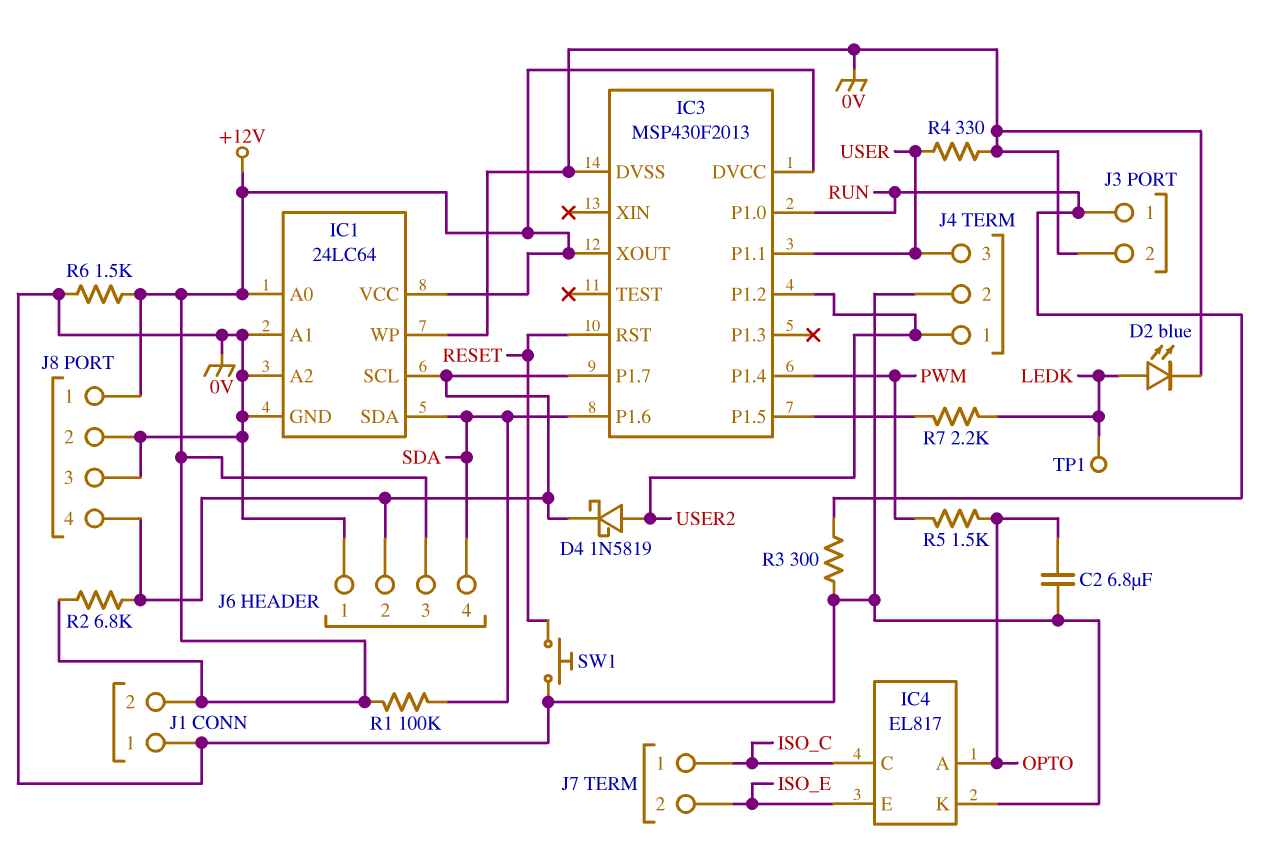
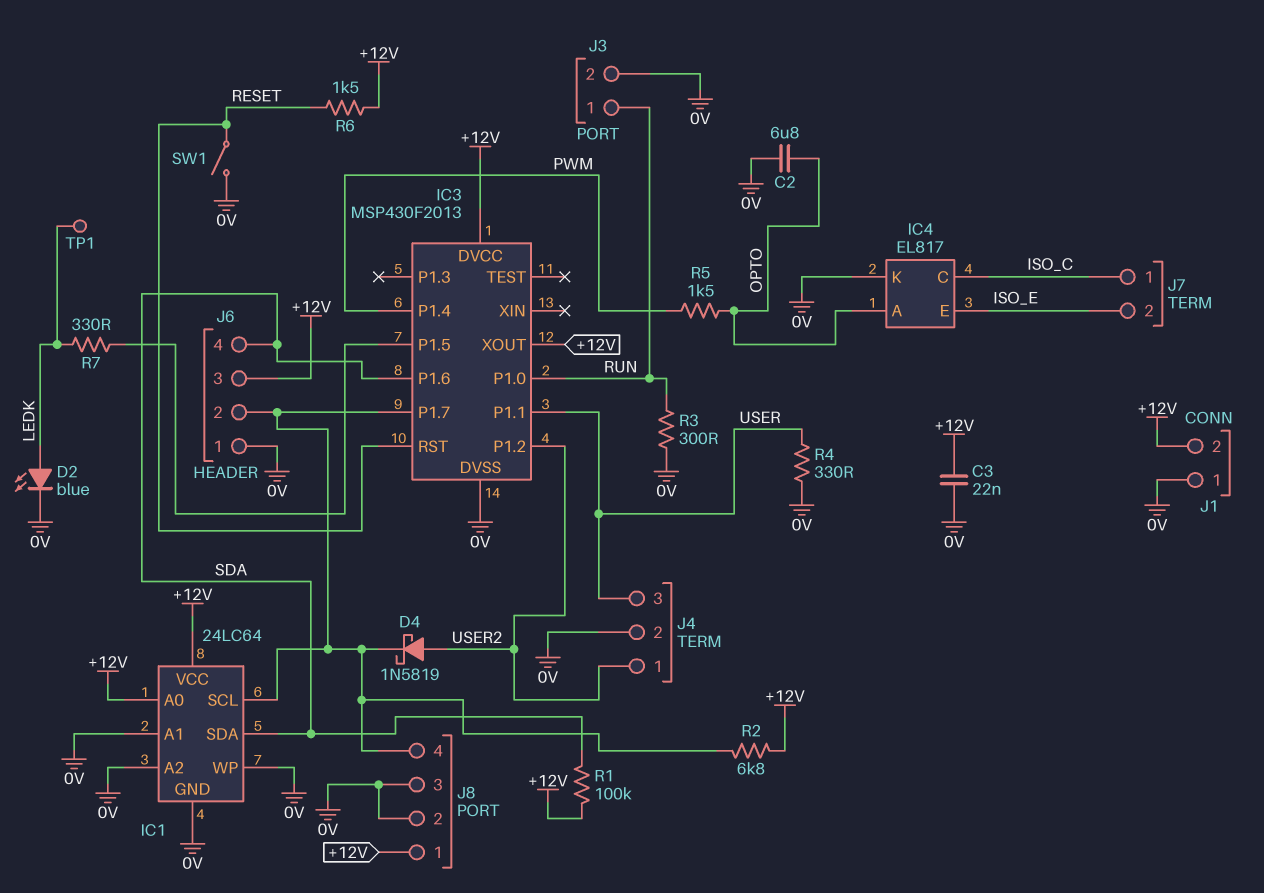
C3: none -> 22nF (+12V, 0V)
R6: 1.5k (+12V, 0V) -> 1.5k (+12V, RESET)
R7: 2.2k (IC3/P1.5, LEDK) -> 330 (IC3/P1.5, LEDK)
SW1: button (0V, RESET) -> switch (0V, RESET)

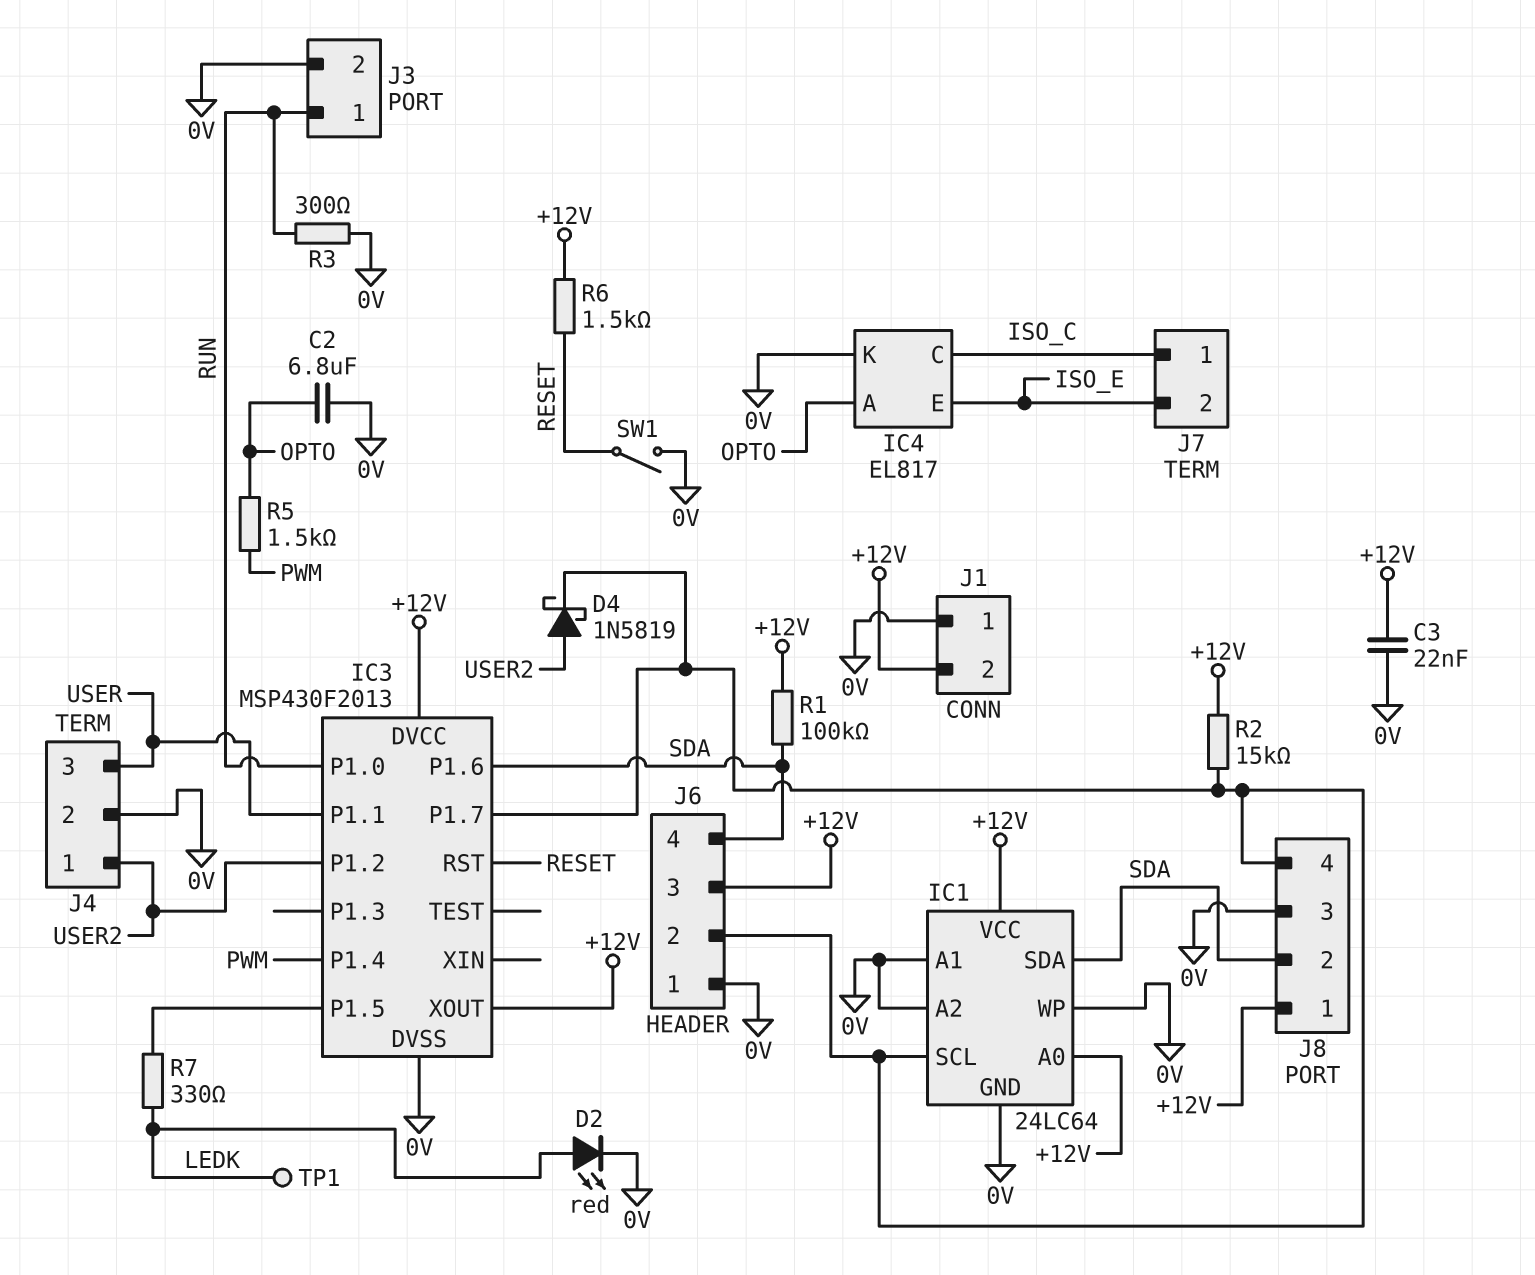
D2: LED blue (A LEDK, K 0V) -> LED red (A LEDK, K 0V)
J8 pin 2: 0V -> SDA
R2: 6.8k (+12V, IC1/SCL) -> 15k (+12V, IC1/SCL)
R4: 330 (0V, USER) -> none

